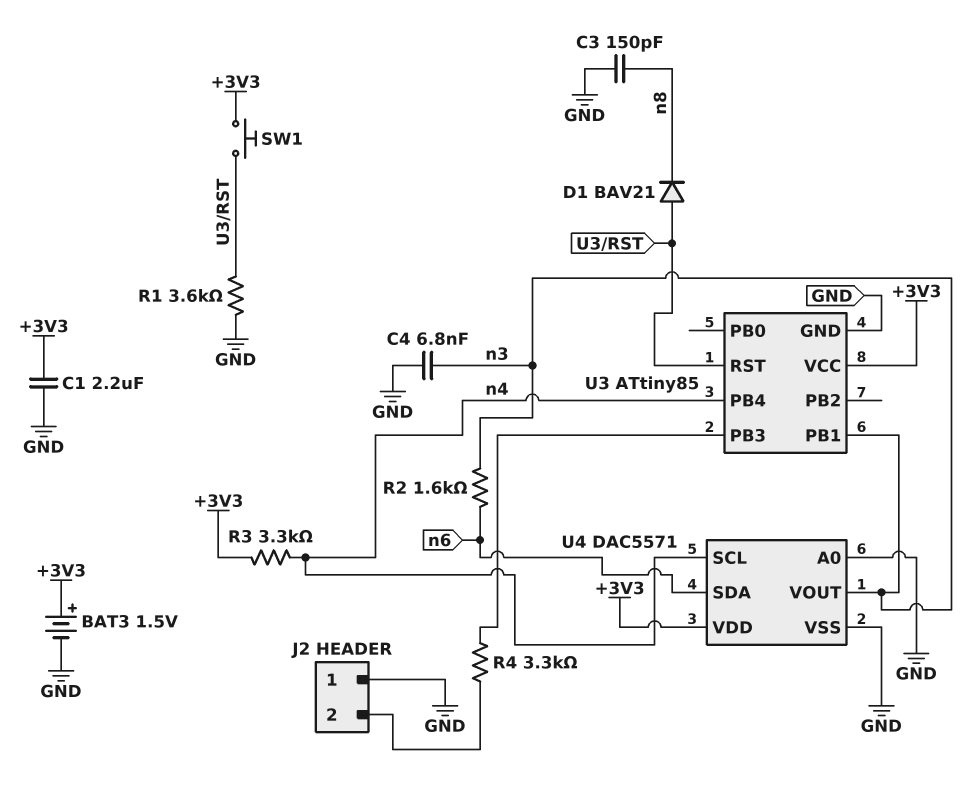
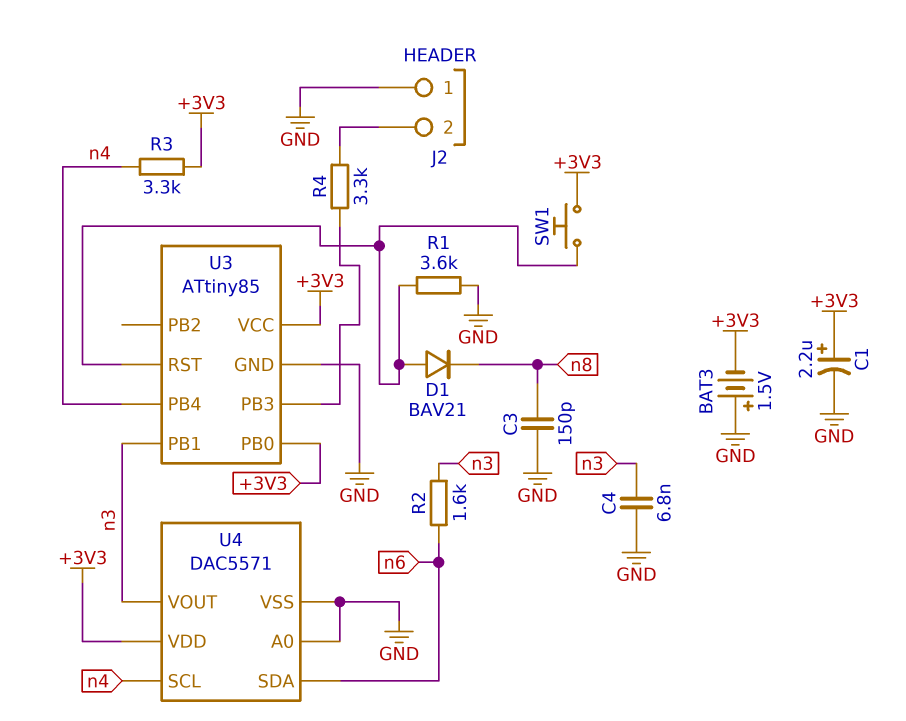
BAT3: 1.5V (plus +3V3, minus GND) -> 1.5V (plus GND, minus +3V3)
C1: 2.2uF (+3V3, GND) -> 2.2uF (plus +3V3, minus GND)
U3 pin PB0: none -> +3V3

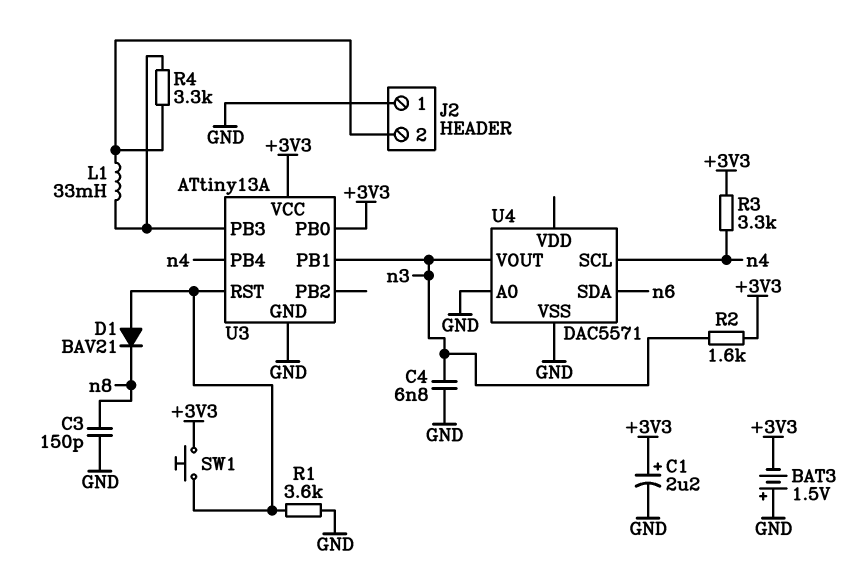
L1: none -> 33mH (J2/2, U3/PB3)
R2: 1.6k (n3, n6) -> 1.6k (+3V3, n3)
U3: ATtiny85 -> ATtiny13A
U4 pin VDD: +3V3 -> none

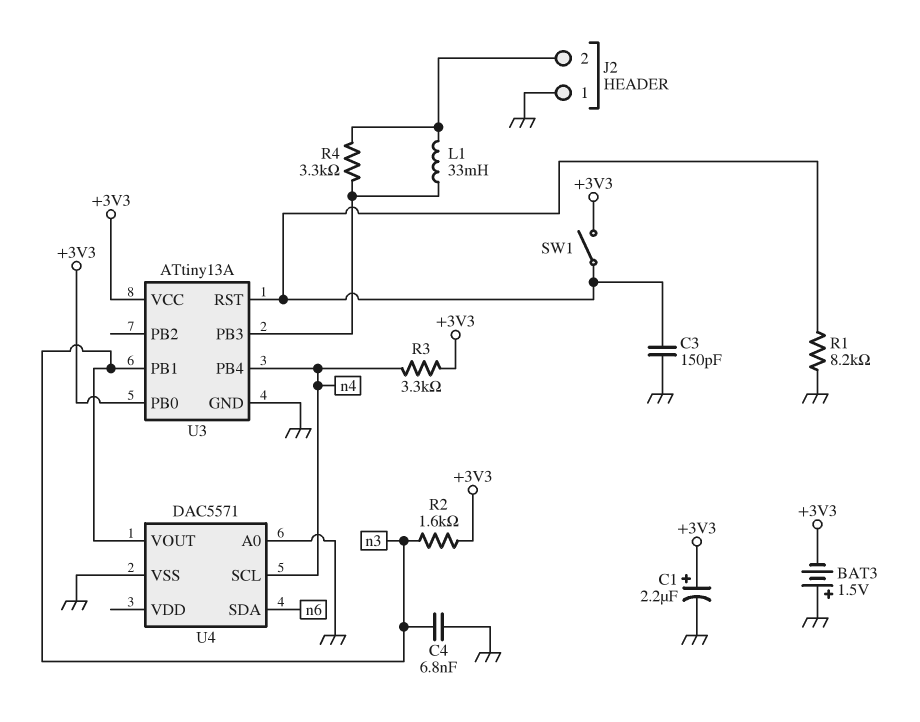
C3: 150pF (GND, n8) -> 150pF (GND, U3/RST)
D1: diode BAV21 (A U3/RST, K n8) -> none
R1: 3.6k (GND, U3/RST) -> 8.2k (GND, U3/RST)
SW1: button (+3V3, U3/RST) -> switch (+3V3, U3/RST)

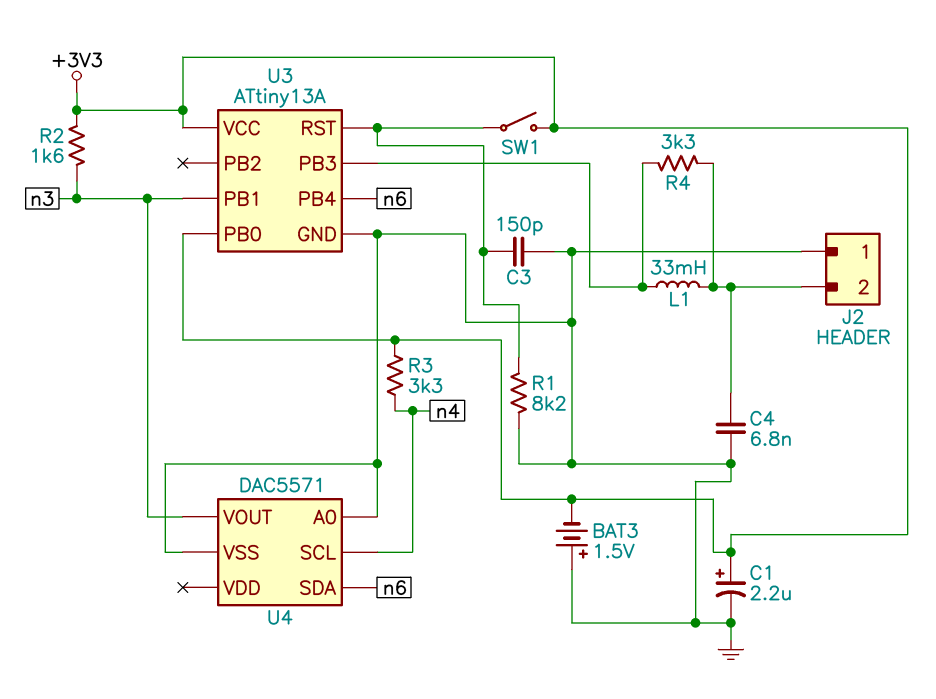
C4: 6.8nF (GND, n3) -> 6.8nF (GND, J2/2)
U3 pin PB4: n4 -> n6

